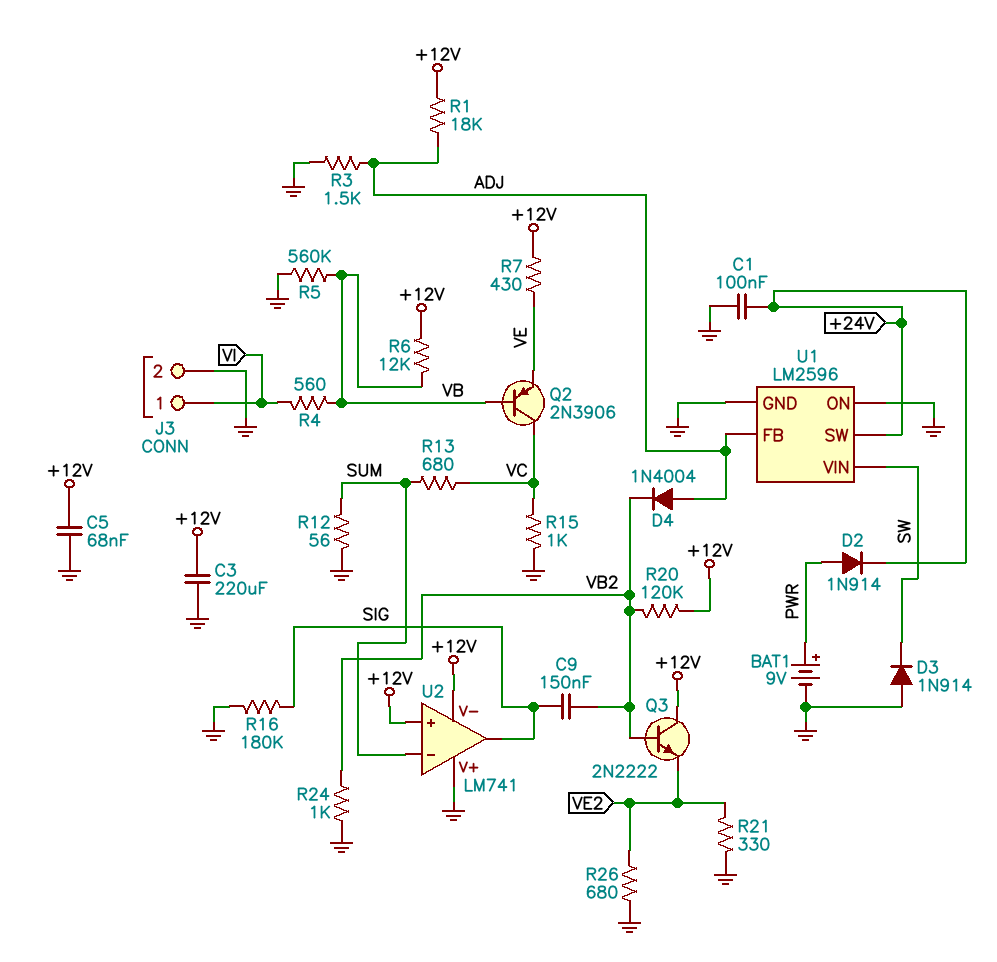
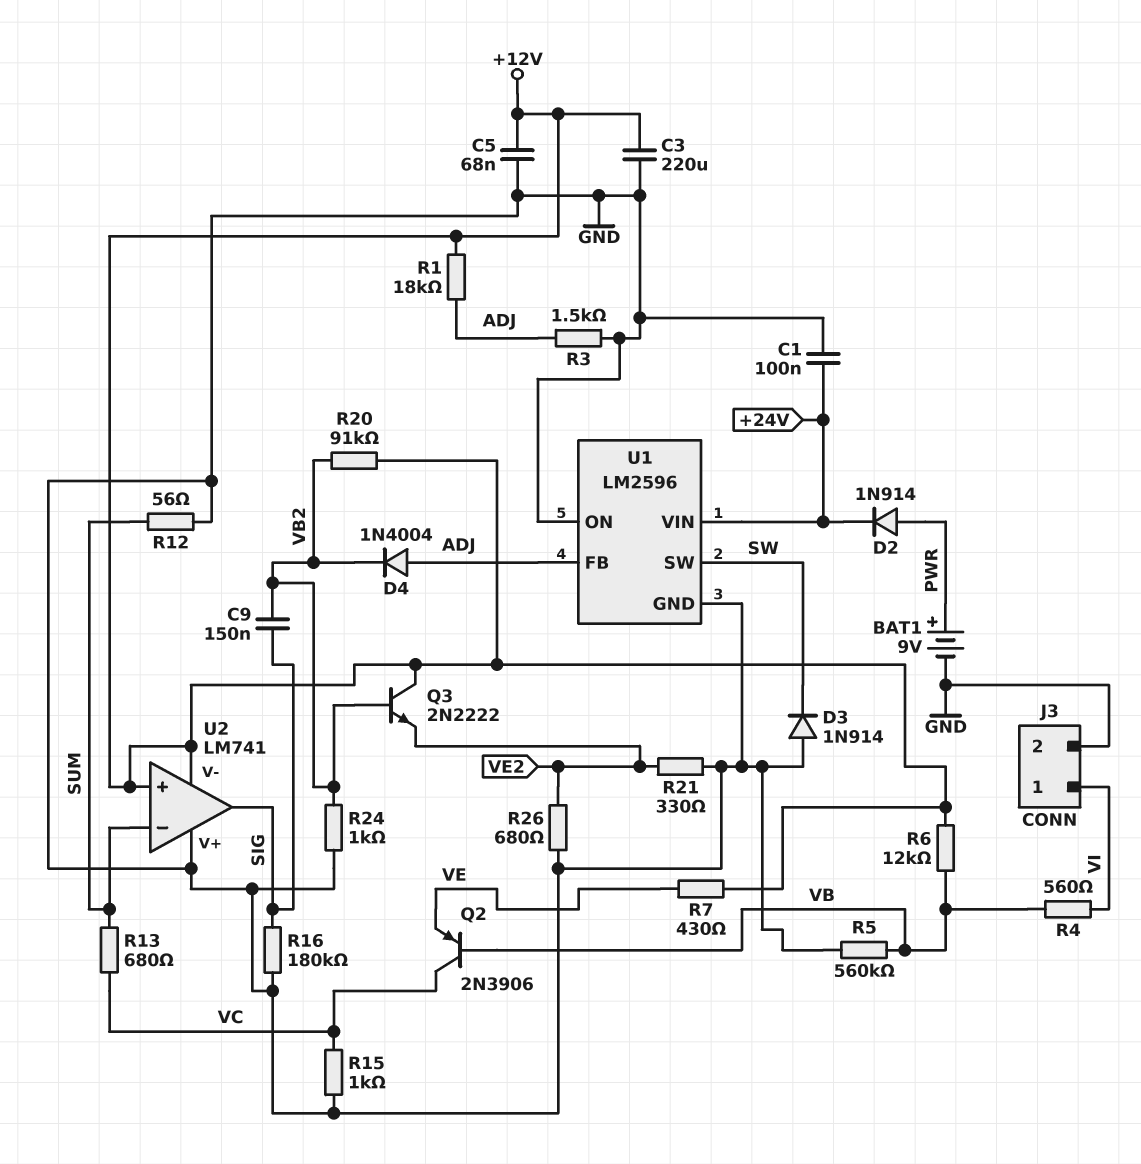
R20: 120k (+12V, VB2) -> 91k (+12V, VB2)
U1 pin SW: +24V -> SW
U1 pin VIN: SW -> +24V

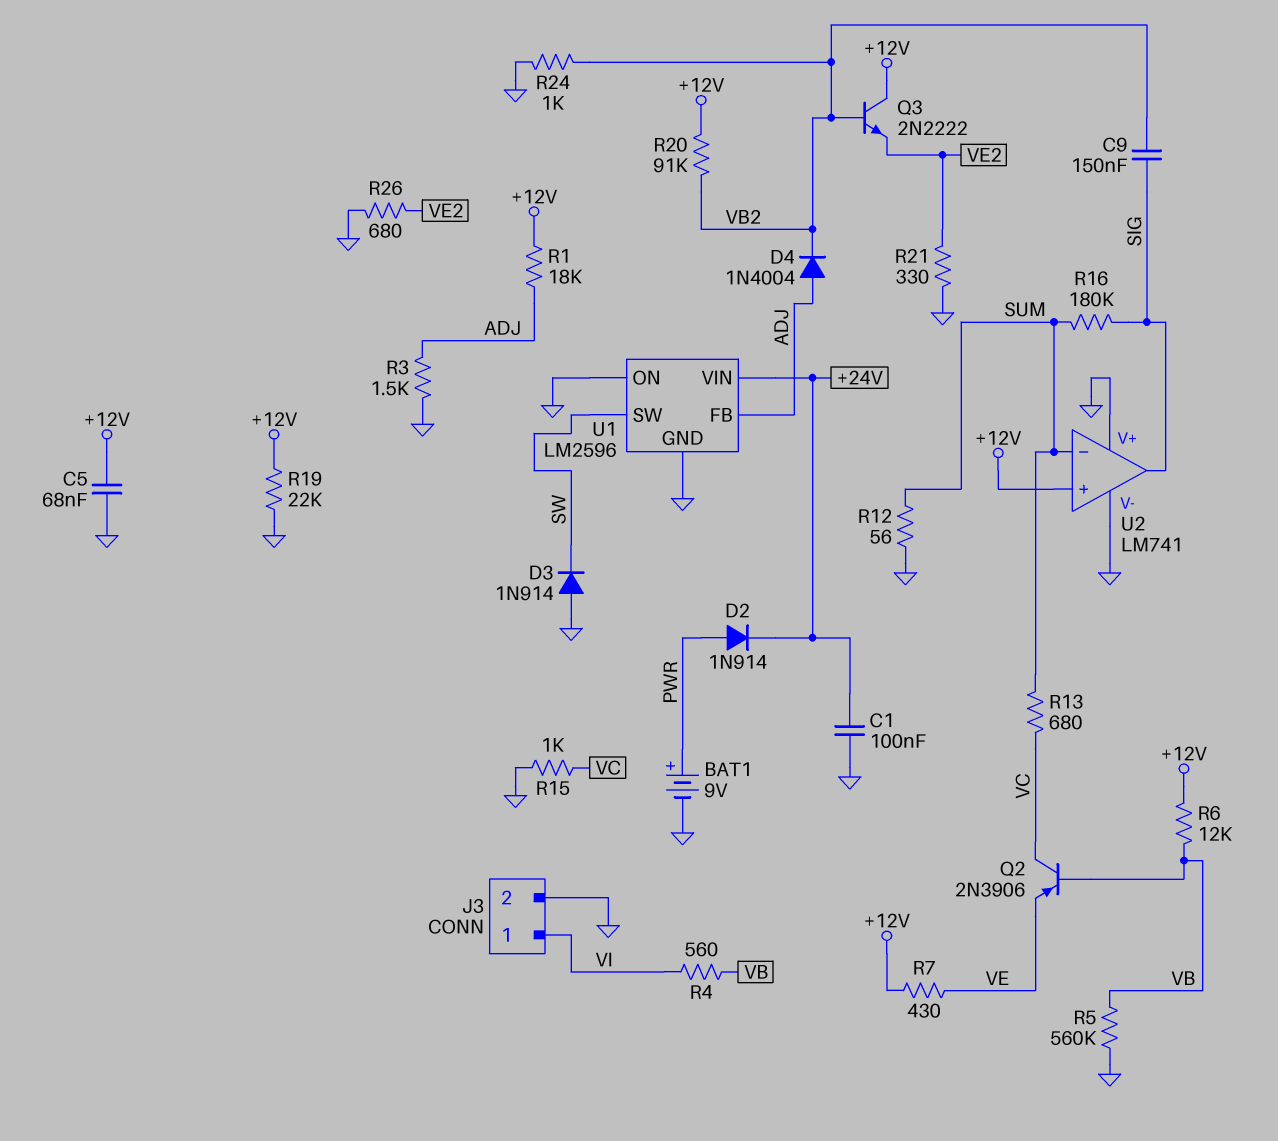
C3: 220uF (+12V, GND) -> none
R16: 180k (GND, SIG) -> 180k (SIG, SUM)
R19: none -> 22k (+12V, GND)
U2 pin V-: +12V -> GND

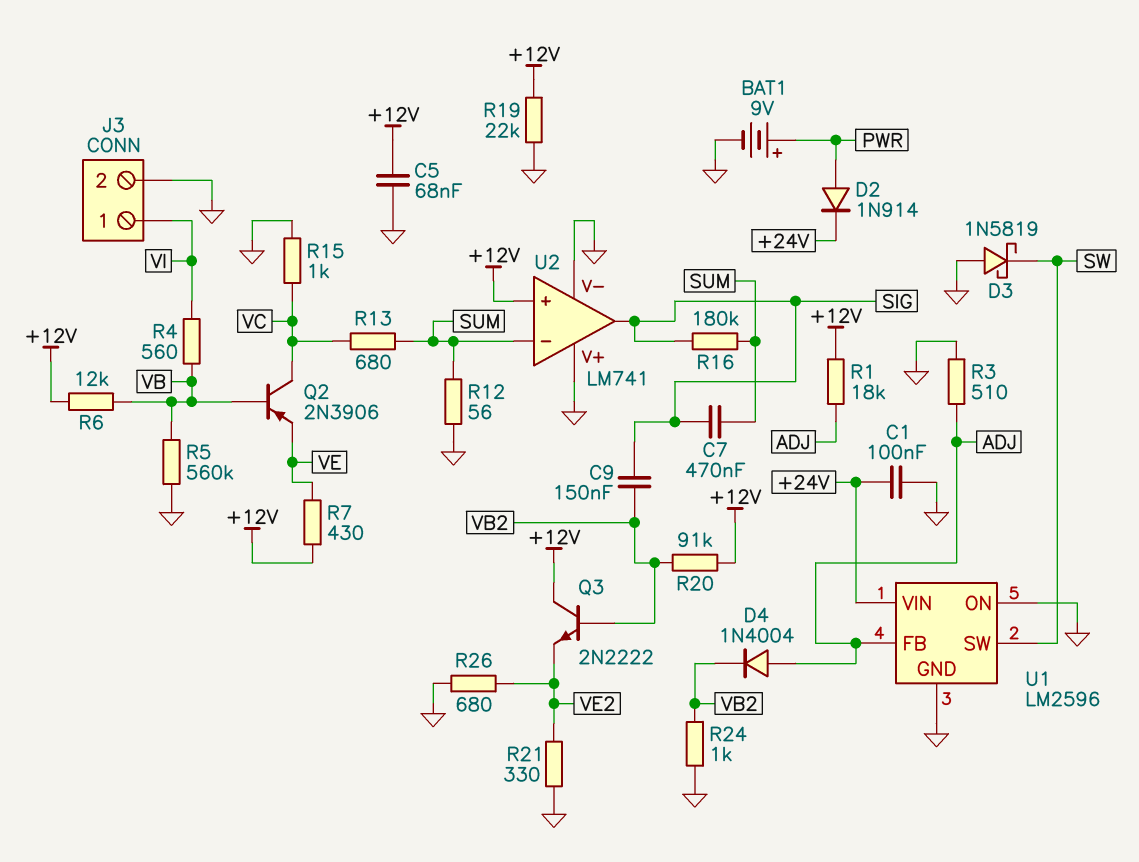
C7: none -> 470nF (SIG, SUM)
D3: diode 1N914 (A GND, K SW) -> schottky 1N5819 (A GND, K SW)
R3: 1.5k (ADJ, GND) -> 510 (ADJ, GND)

